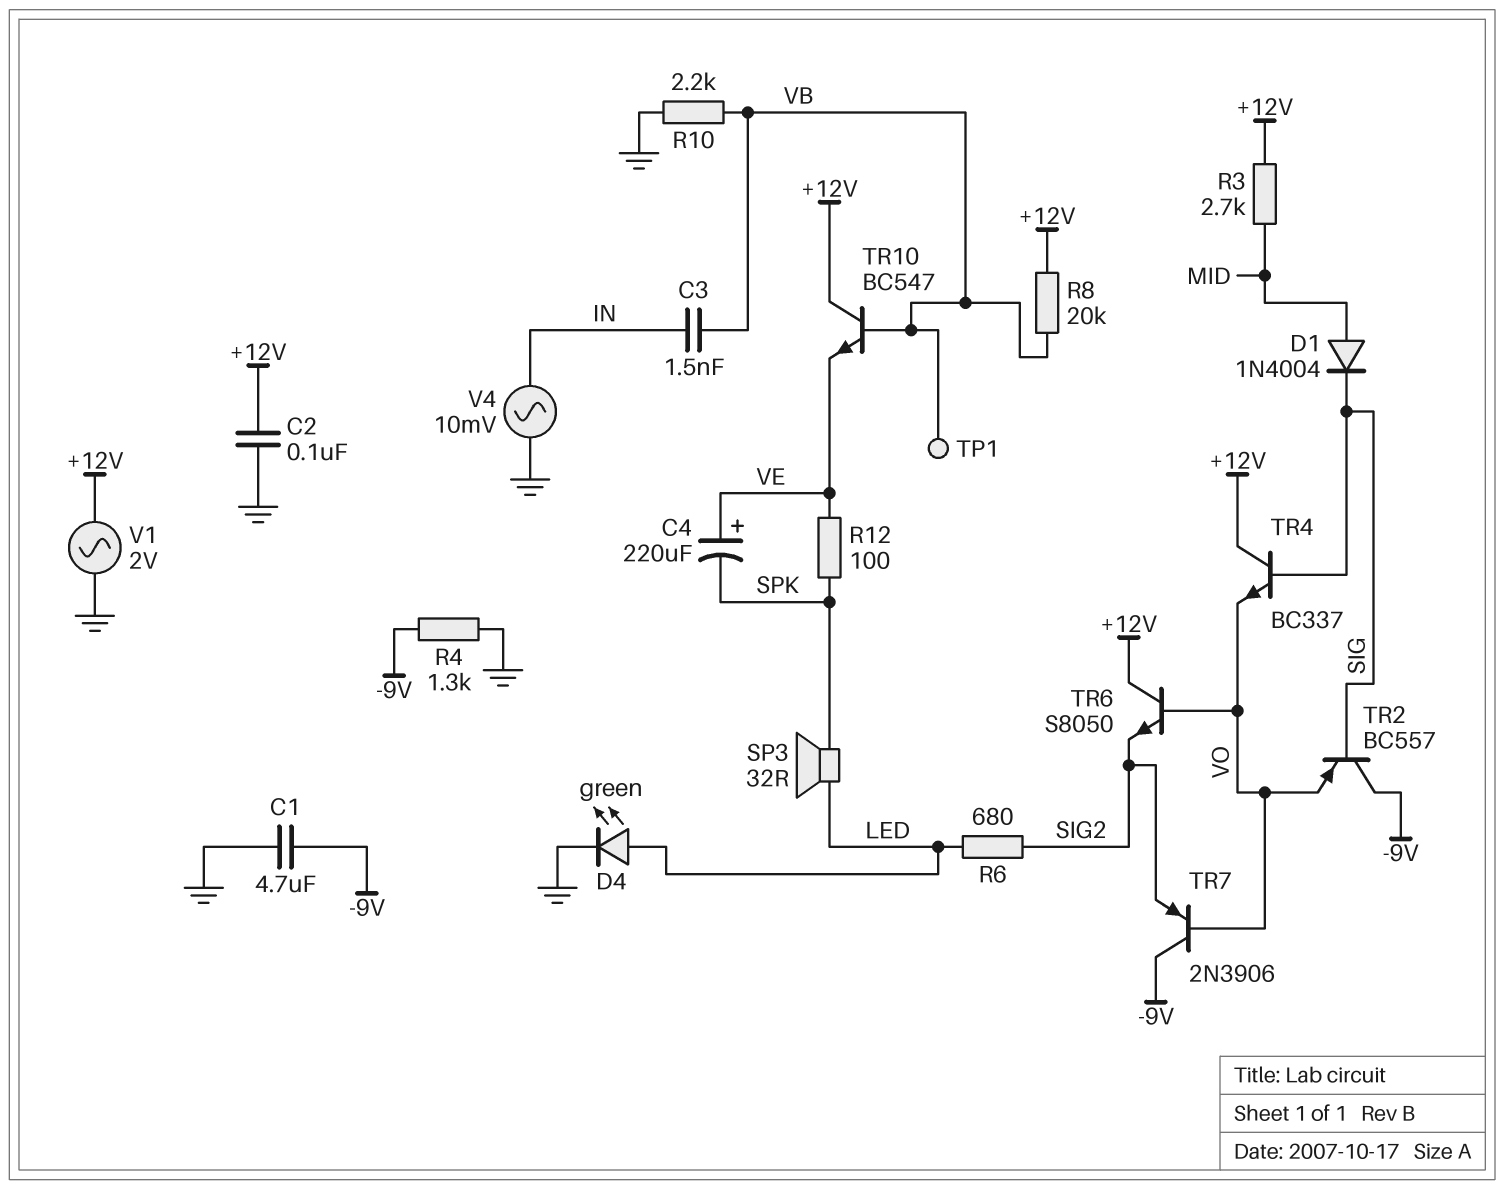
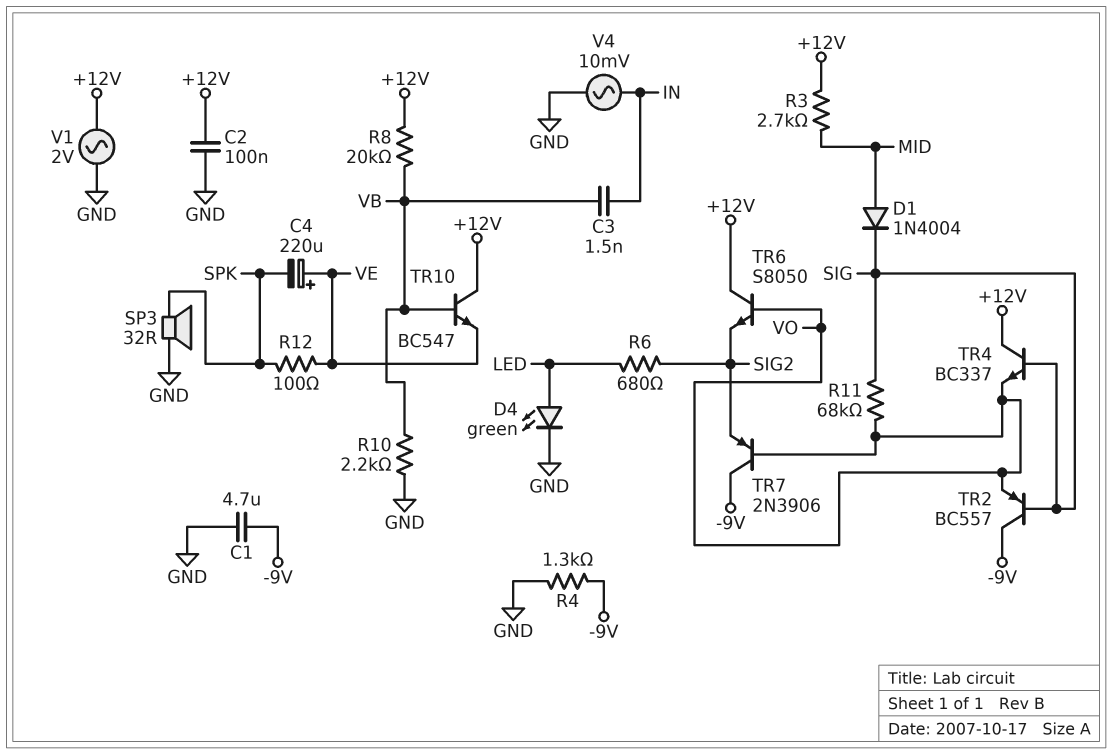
R11: none -> 68k (SIG, VO)
SP3: speaker 32R (LED, SPK) -> speaker 32R (GND, SPK)
TP1: test point (VB) -> none

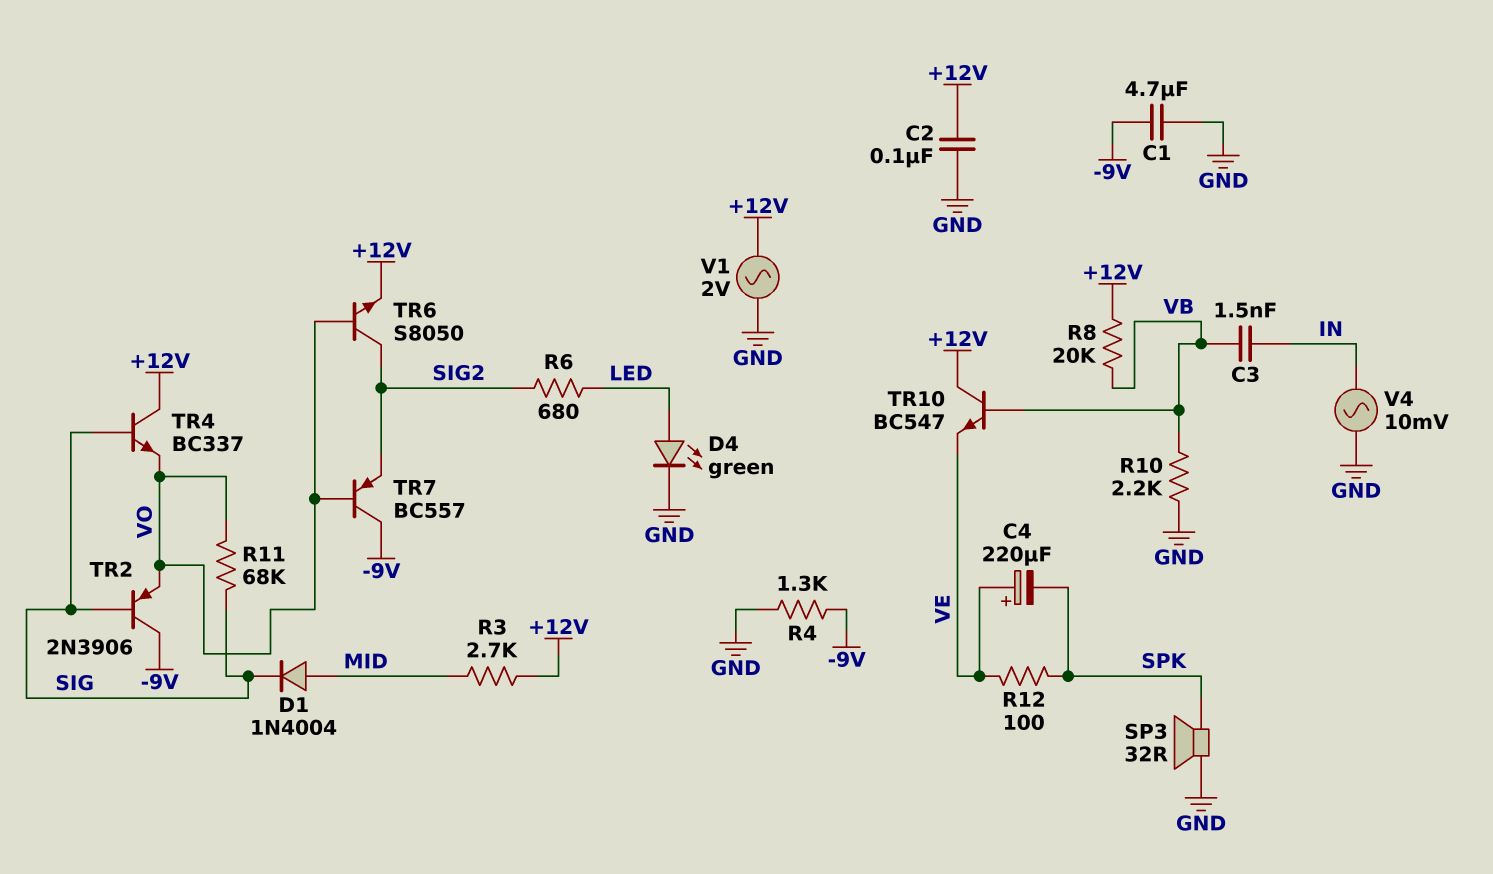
TR2: PNP BC557 (B SIG, C -9V, E VO) -> PNP 2N3906 (B SIG, C -9V, E VO)
TR6: NPN S8050 (B VO, C +12V, E SIG2) -> NPN S8050 (B VO, C SIG2, E +12V)
TR7: PNP 2N3906 (B VO, C -9V, E SIG2) -> PNP BC557 (B VO, C -9V, E SIG2)

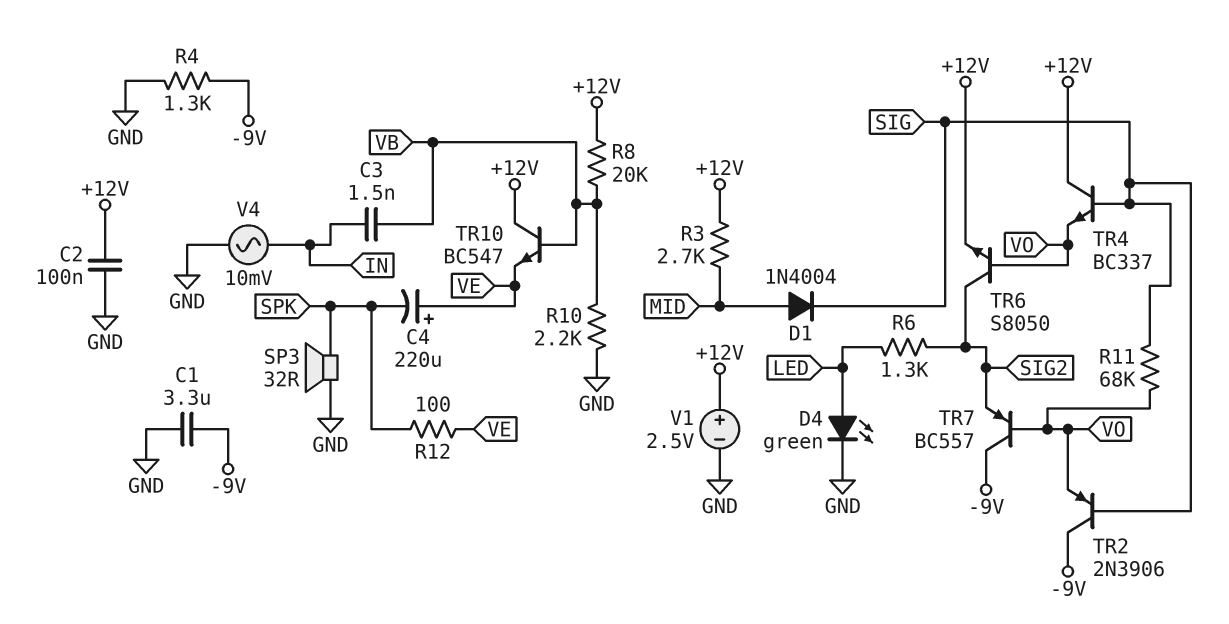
C1: 4.7uF (-9V, GND) -> 3.3uF (-9V, GND)
R6: 680 (LED, SIG2) -> 1.3k (LED, SIG2)
V1: AC 2V (+12V, GND) -> 2.5V (plus +12V, minus GND)

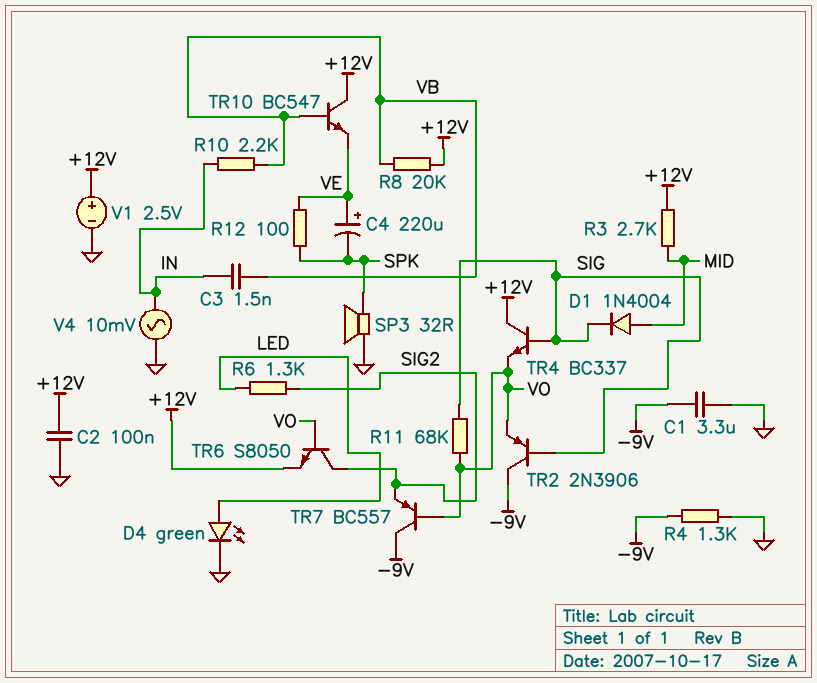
R10: 2.2k (GND, VB) -> 2.2k (IN, VB)

